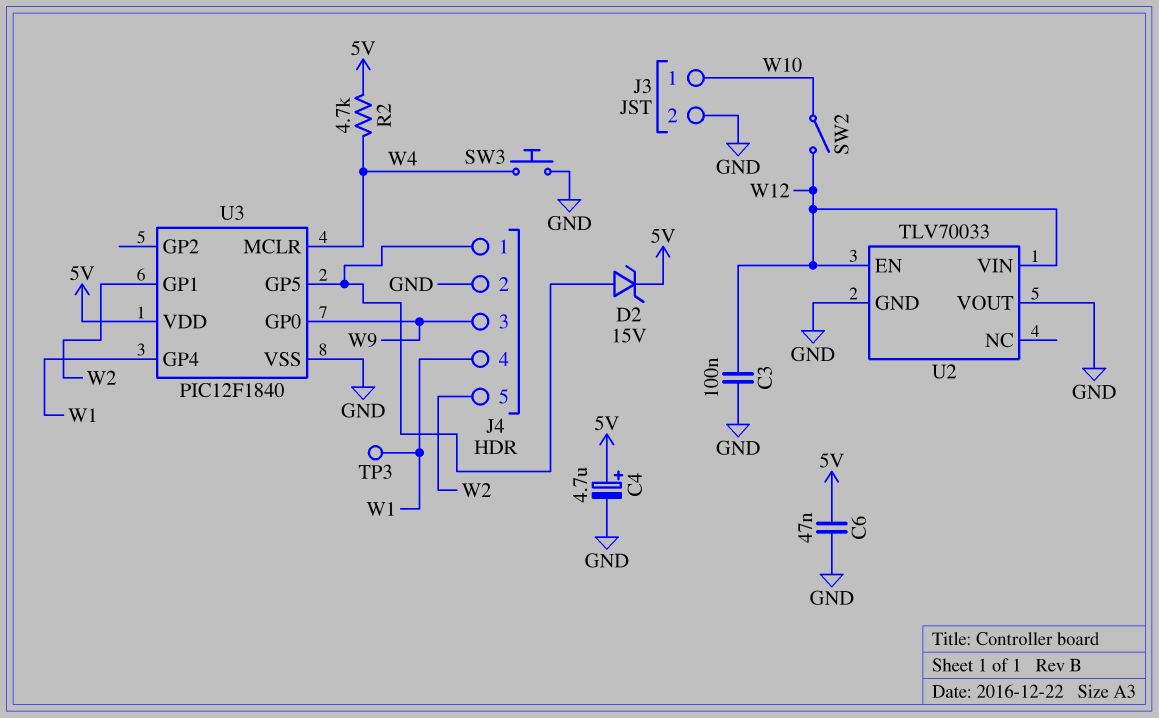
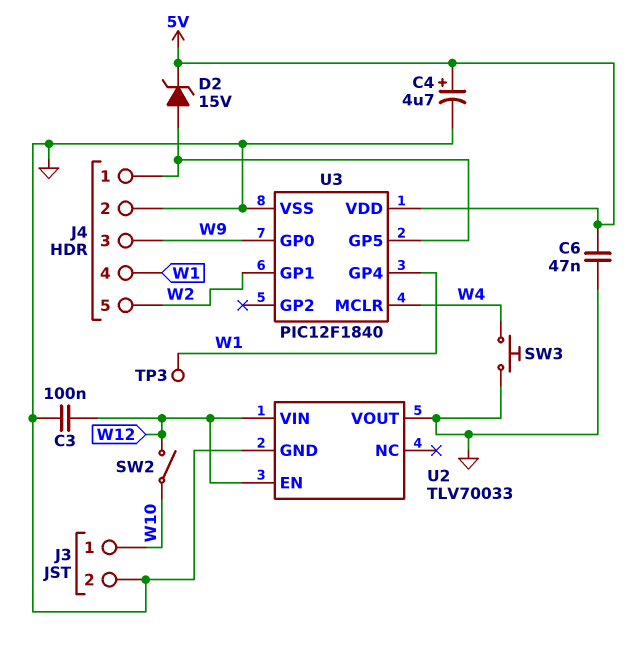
R2: 4.7k (5V, W4) -> none

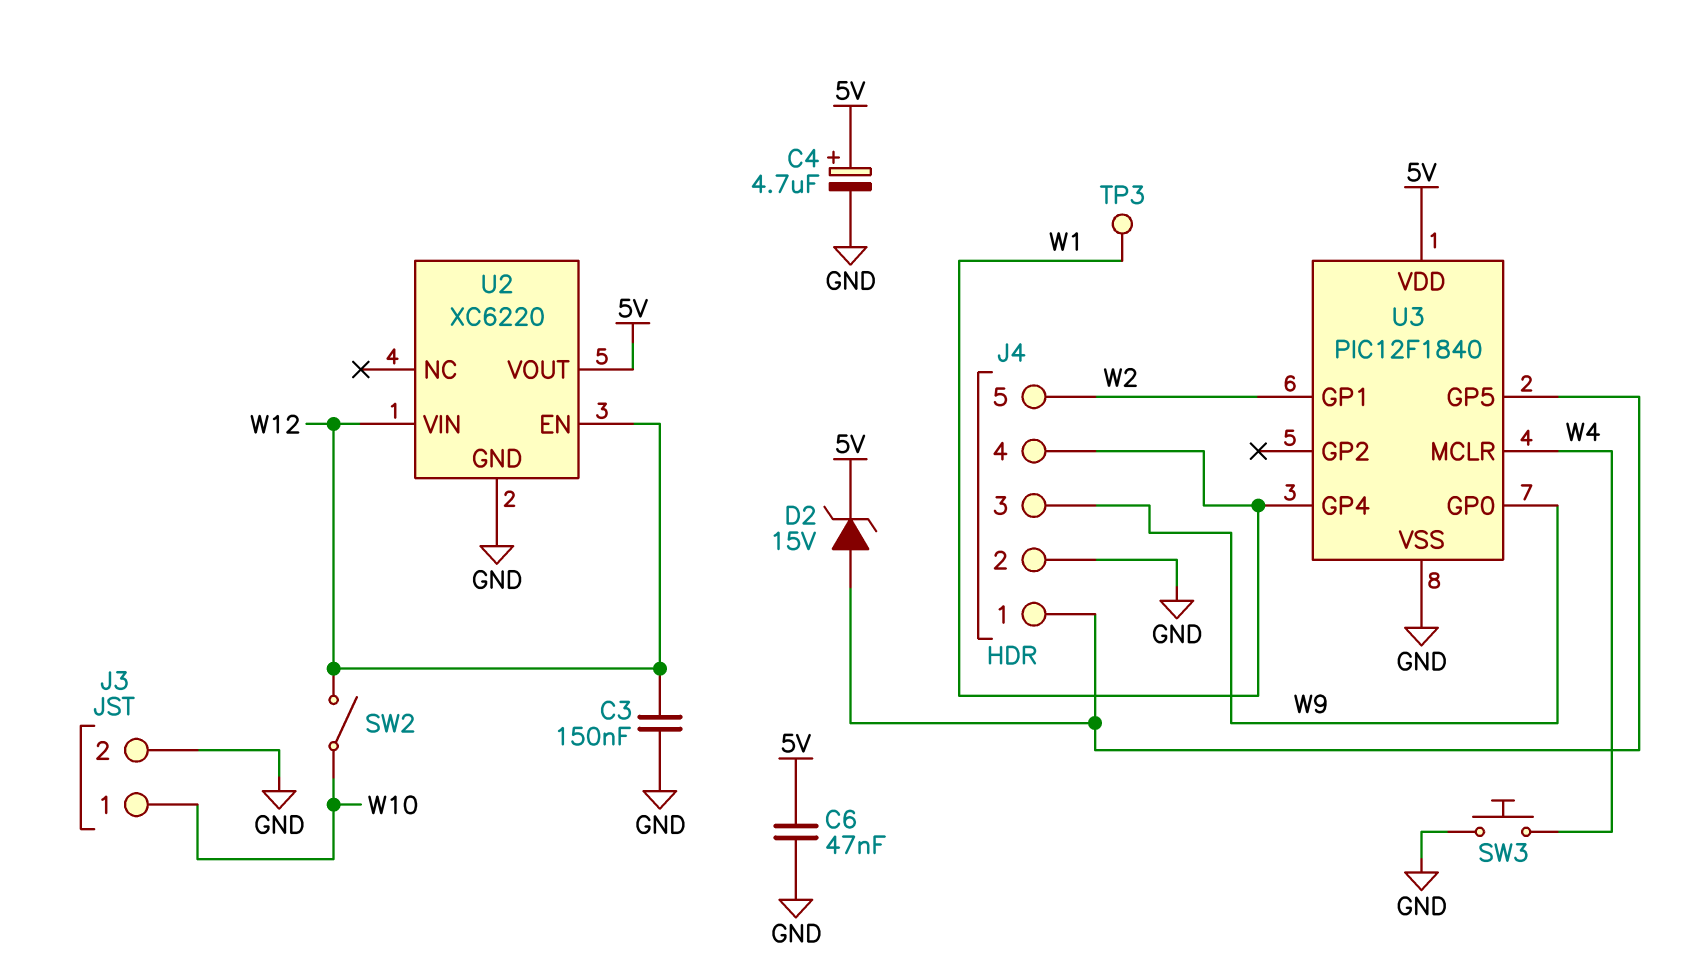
C3: 100nF (GND, W12) -> 150nF (GND, W12)
U2: TLV70033 -> XC6220
U2 pin VOUT: GND -> 5V

